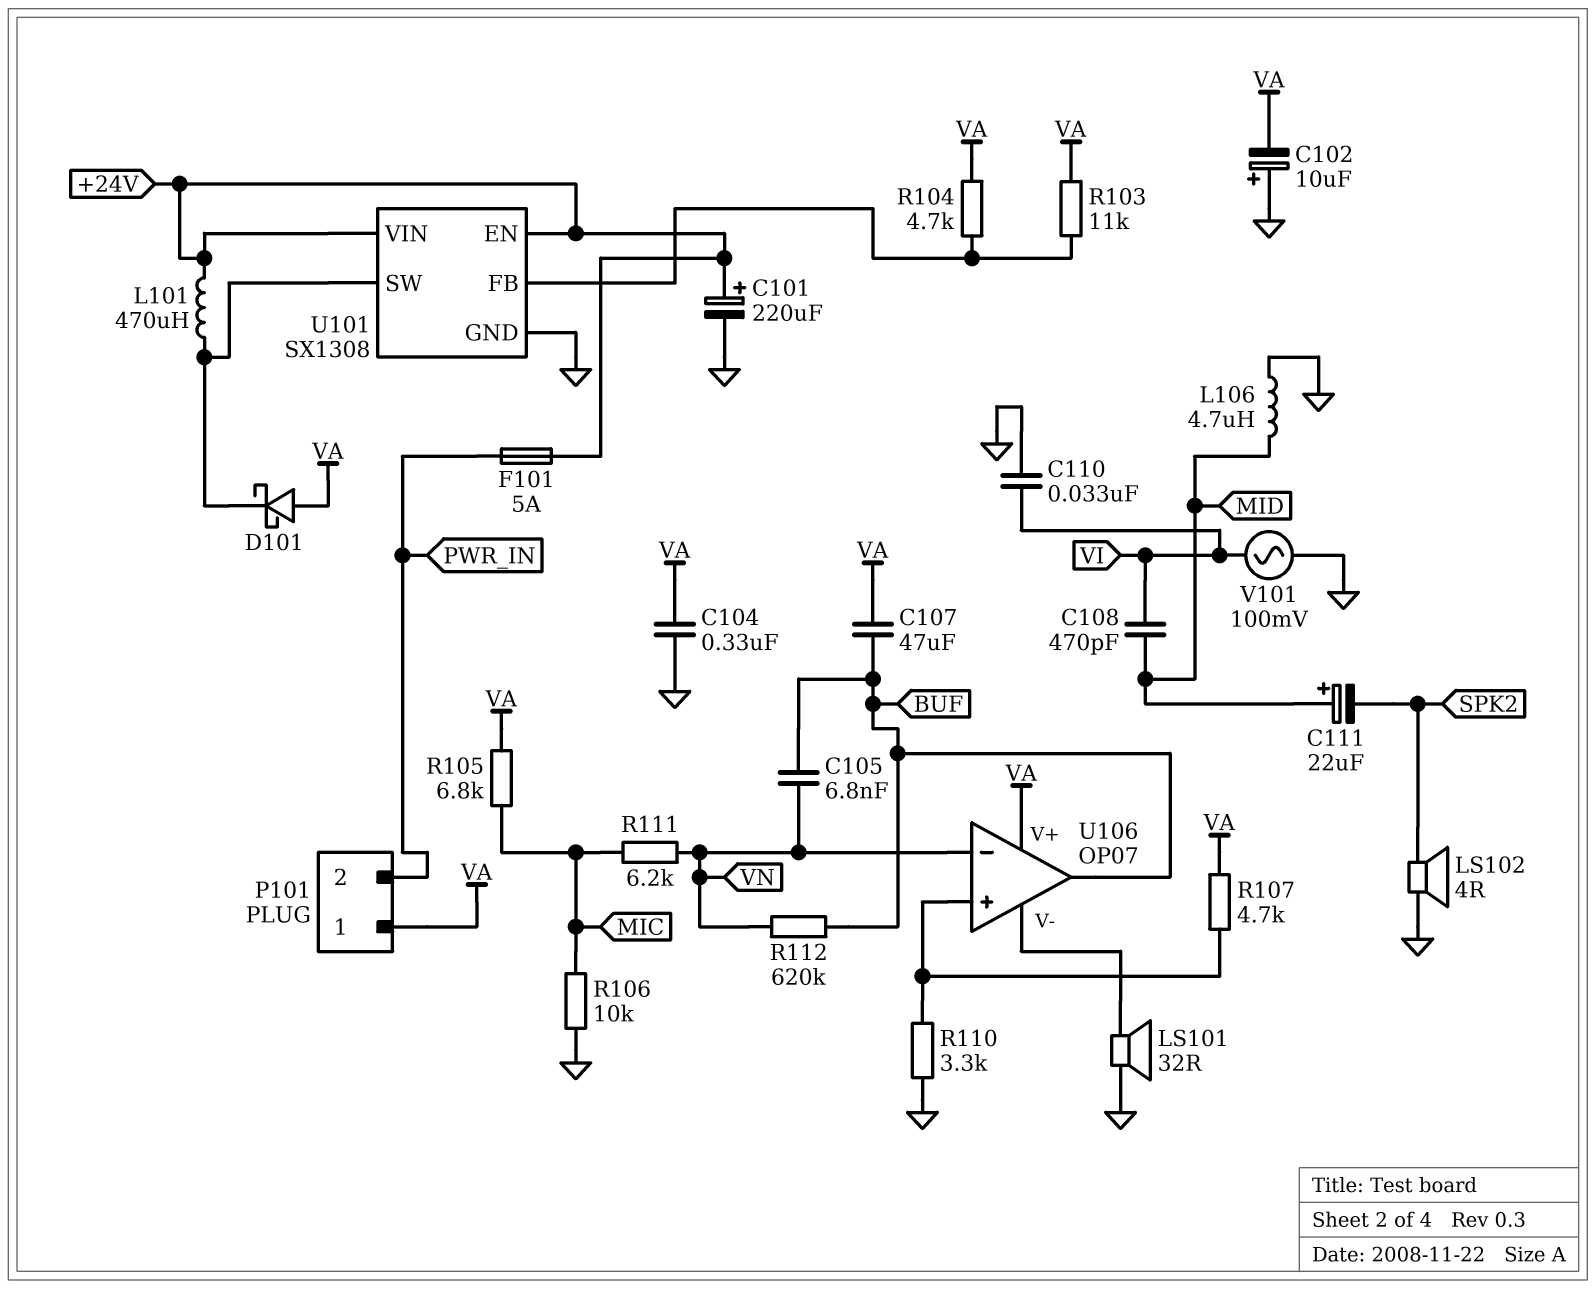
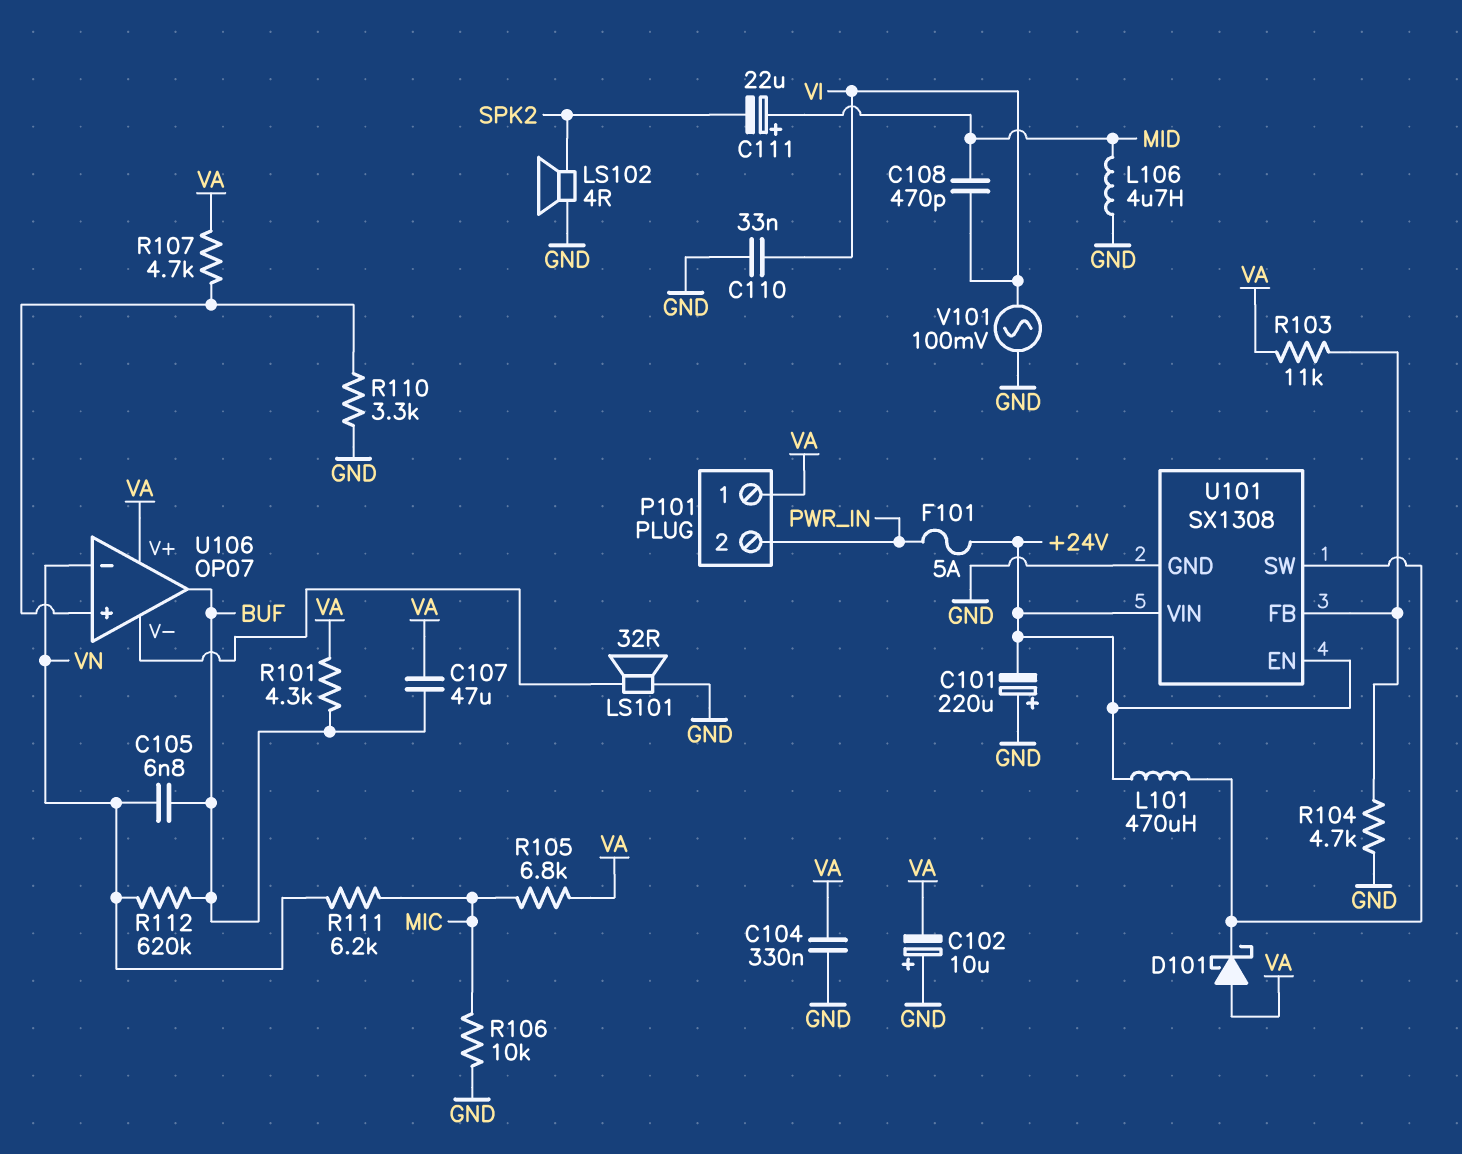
C101: 220uF (plus +24V, minus GND) -> 220uF (plus GND, minus +24V)
R101: none -> 4.3k (BUF, VA)
R104: 4.7k (U101/FB, VA) -> 4.7k (GND, U101/FB)

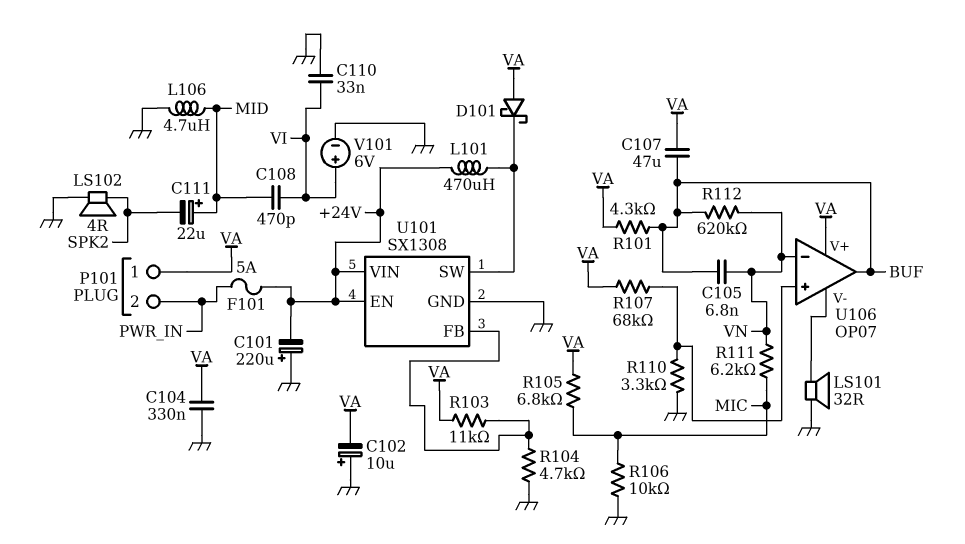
R107: 4.7k (U106/in+, VA) -> 68k (U106/in+, VA)
V101: AC 100mV (GND, VI) -> 6V (plus VI, minus GND)

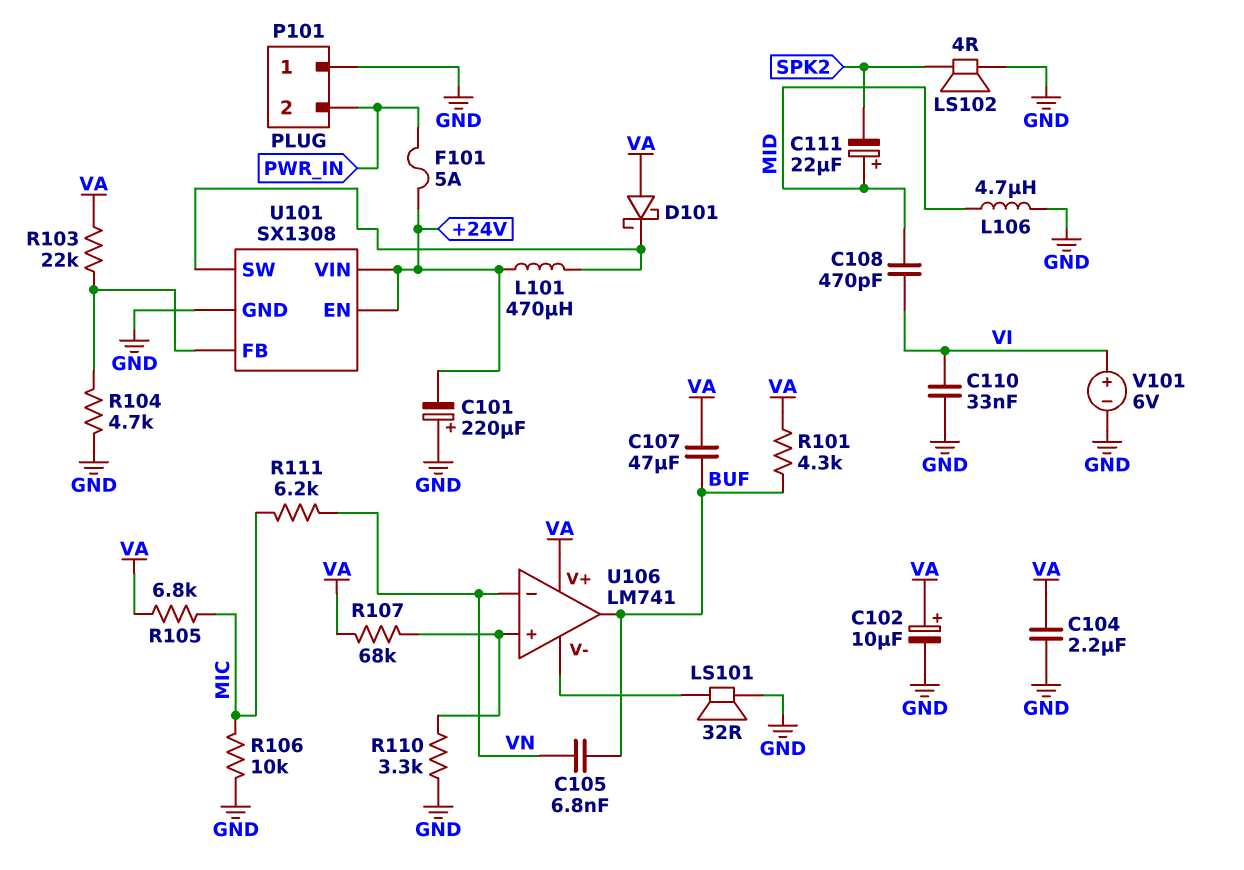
C102: 10uF (plus GND, minus VA) -> 10uF (plus VA, minus GND)
C104: 330nF (GND, VA) -> 2.2uF (GND, VA)
P101 pin 1: VA -> GND
R103: 11k (U101/FB, VA) -> 22k (U101/FB, VA)
R112: 620k (BUF, VN) -> none
U106: OP07 -> LM741

